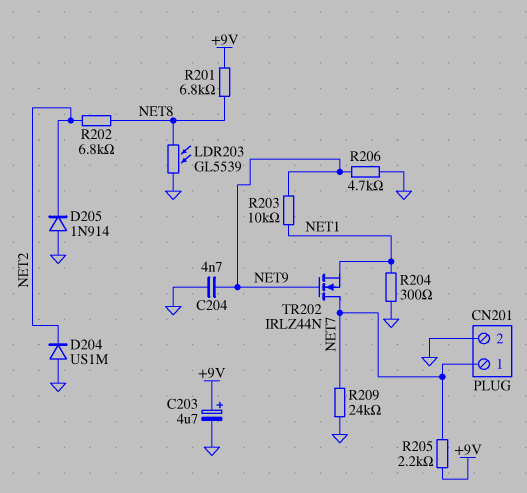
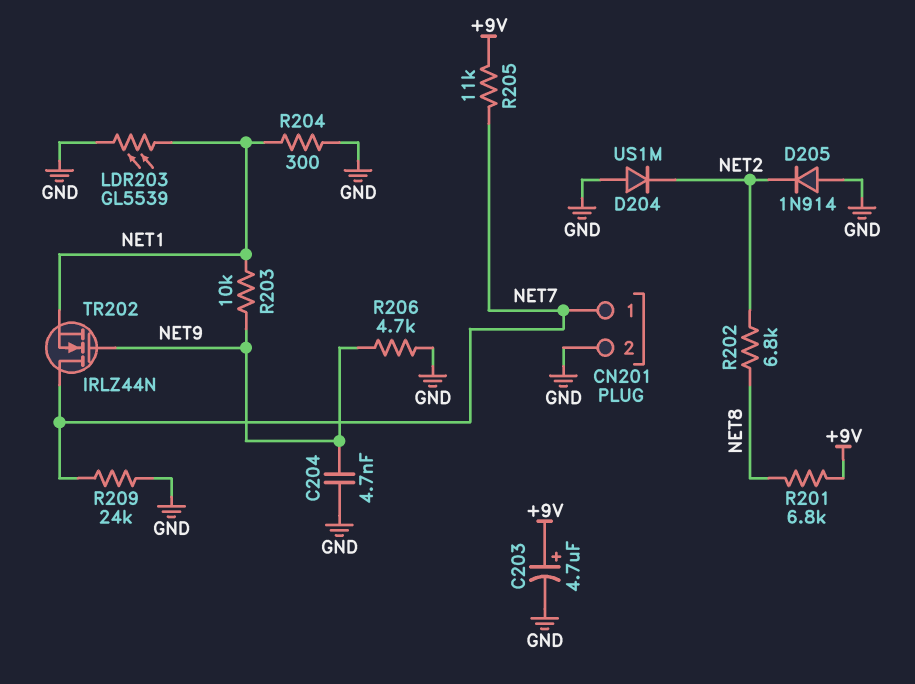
LDR203: GL5539 (GND, NET8) -> GL5539 (GND, NET1)
R205: 2.2k (+9V, NET7) -> 11k (+9V, NET7)

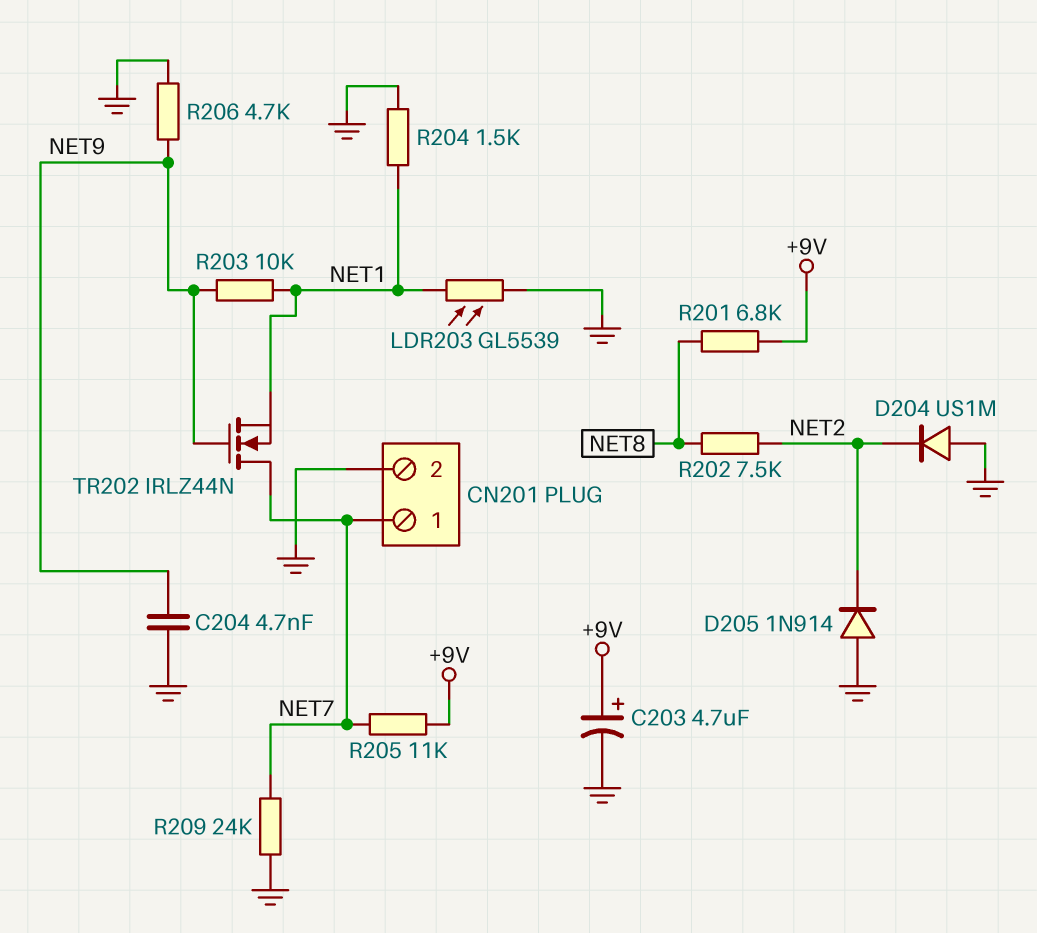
R202: 6.8k (NET2, NET8) -> 7.5k (NET2, NET8)
R204: 300 (GND, NET1) -> 1.5k (GND, NET1)

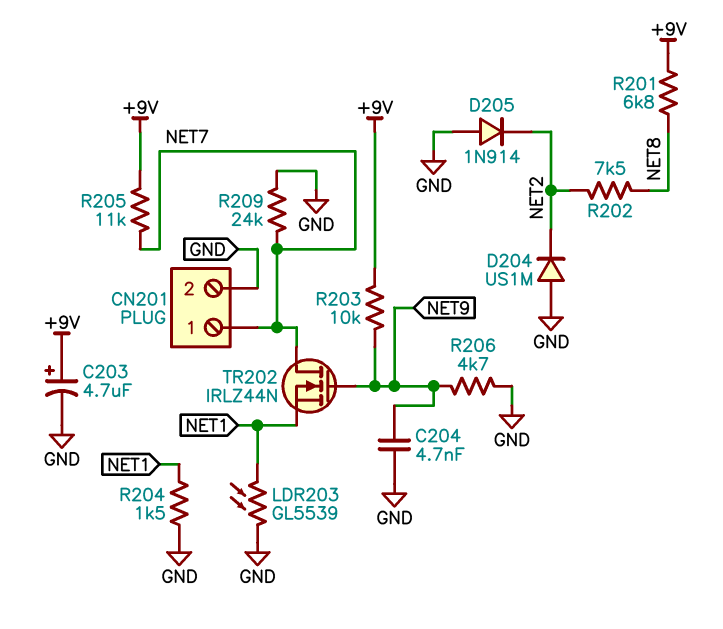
R203: 10k (NET1, NET9) -> 10k (+9V, NET9)

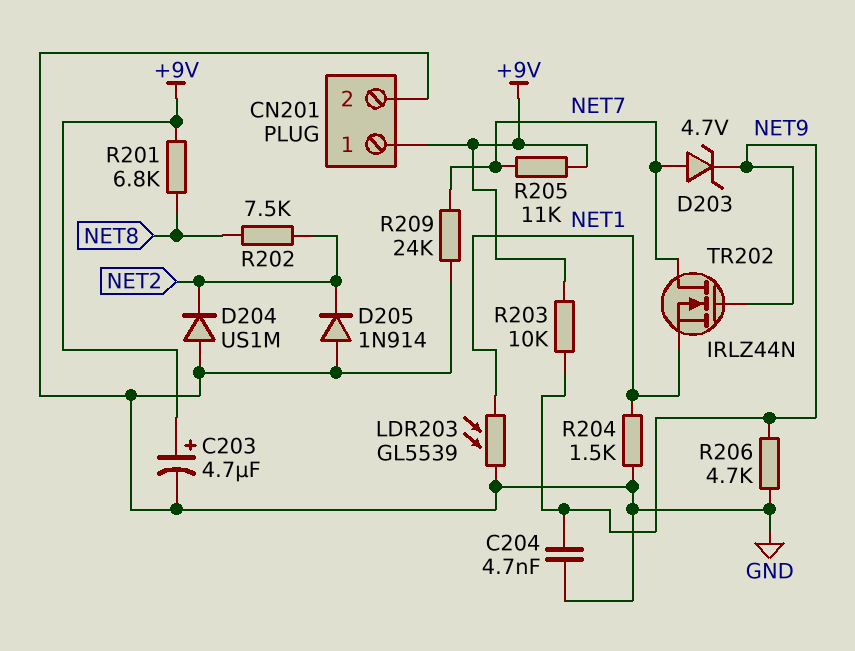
CN201 pin 1: NET7 -> +9V
D203: none -> zener 4.7V (A NET7, K NET9)

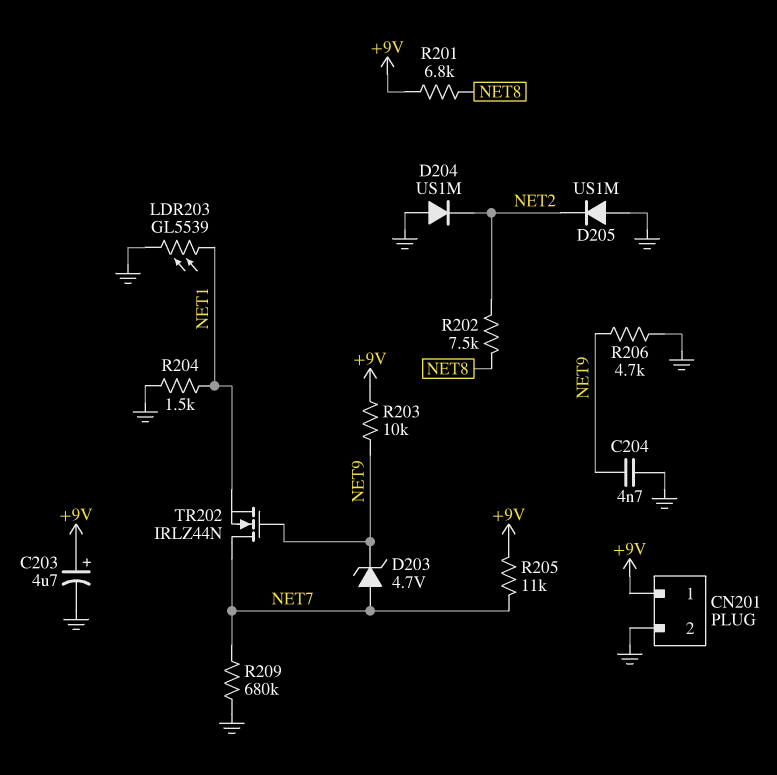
D205: diode 1N914 (A GND, K NET2) -> diode US1M (A GND, K NET2)
R209: 24k (GND, NET7) -> 680k (GND, NET7)

